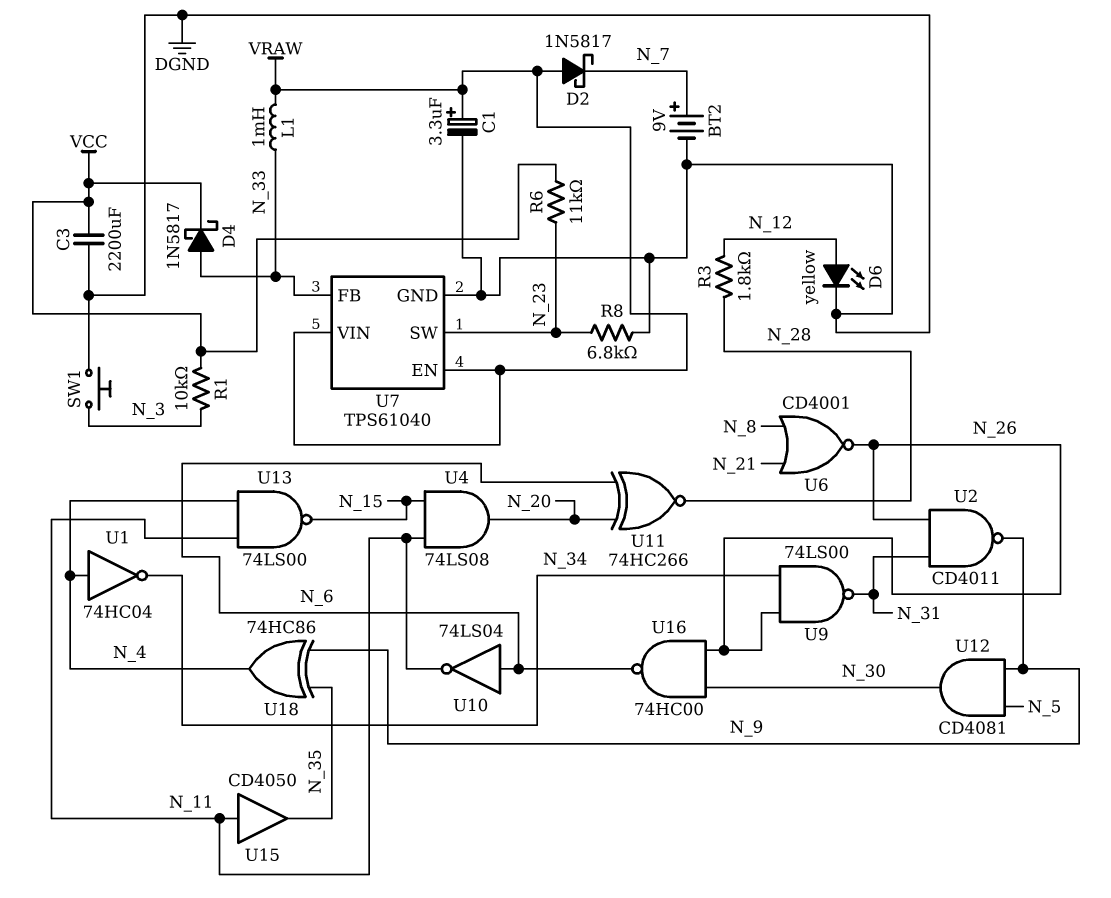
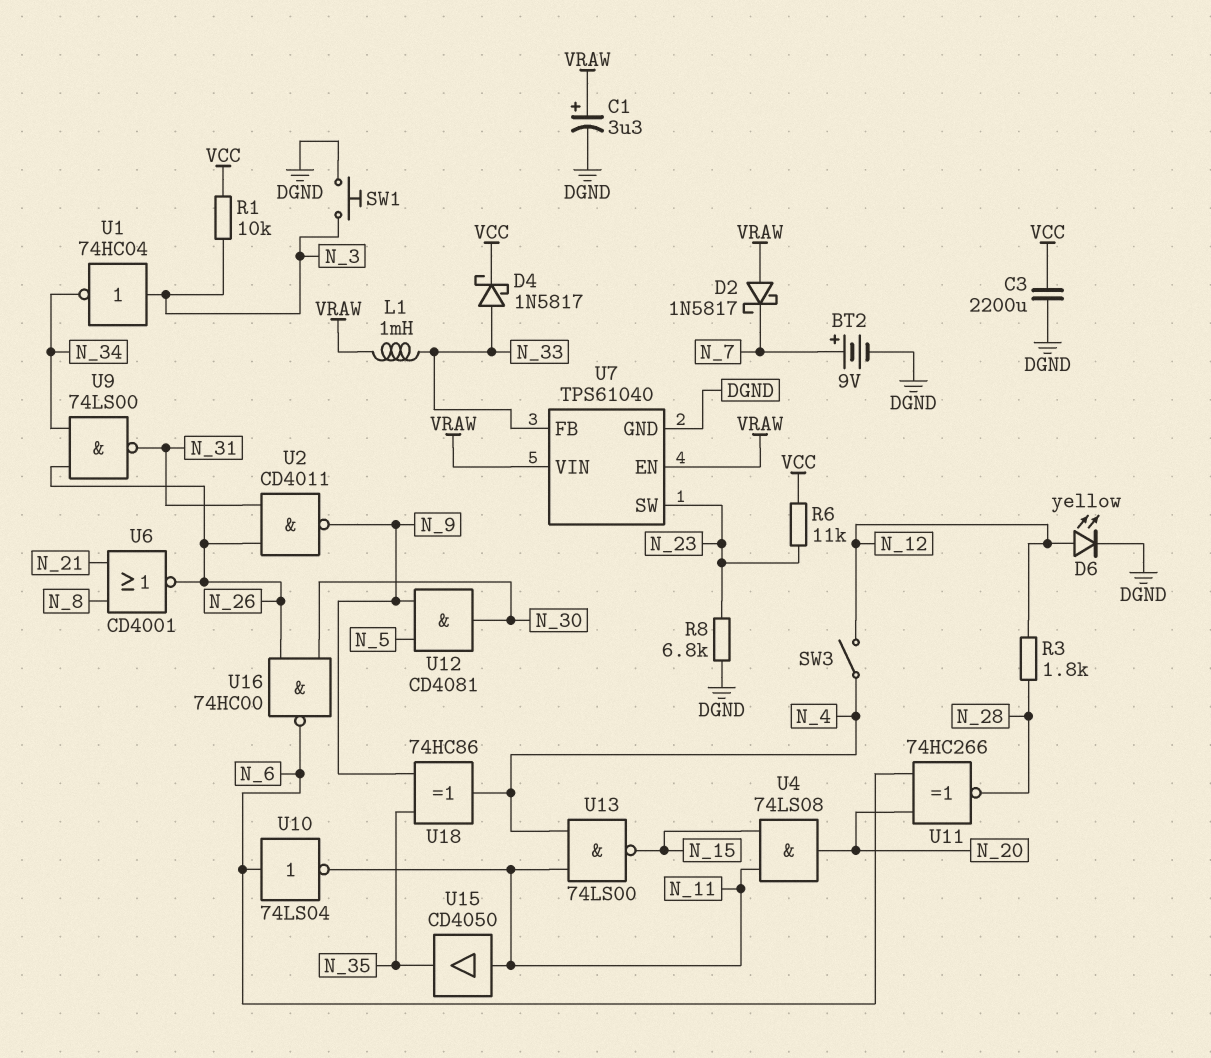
SW3: none -> switch (N_4, N_12)
U1: NOT 74HC04 (in N_4, out N_34) -> NOT 74HC04 (in N_3, out N_34)

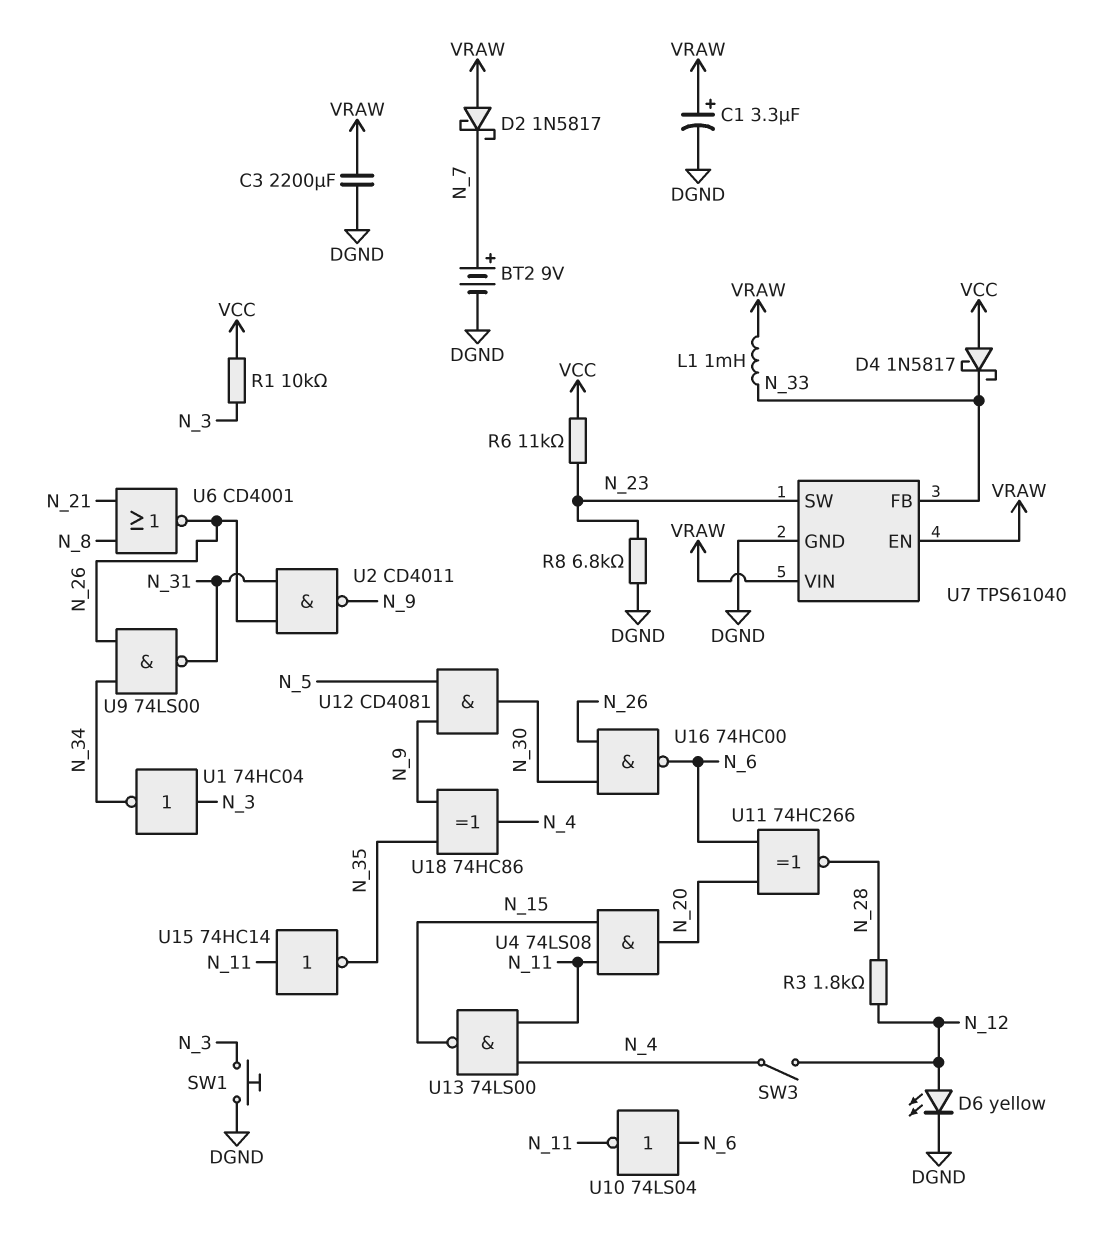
C3: 2200uF (DGND, VCC) -> 2200uF (DGND, VRAW)
D4: schottky 1N5817 (A N_33, K VCC) -> schottky 1N5817 (A VCC, K N_33)
U15: buffer CD4050 (in N_11, out N_35) -> NOT 74HC14 (in N_11, out N_35)

